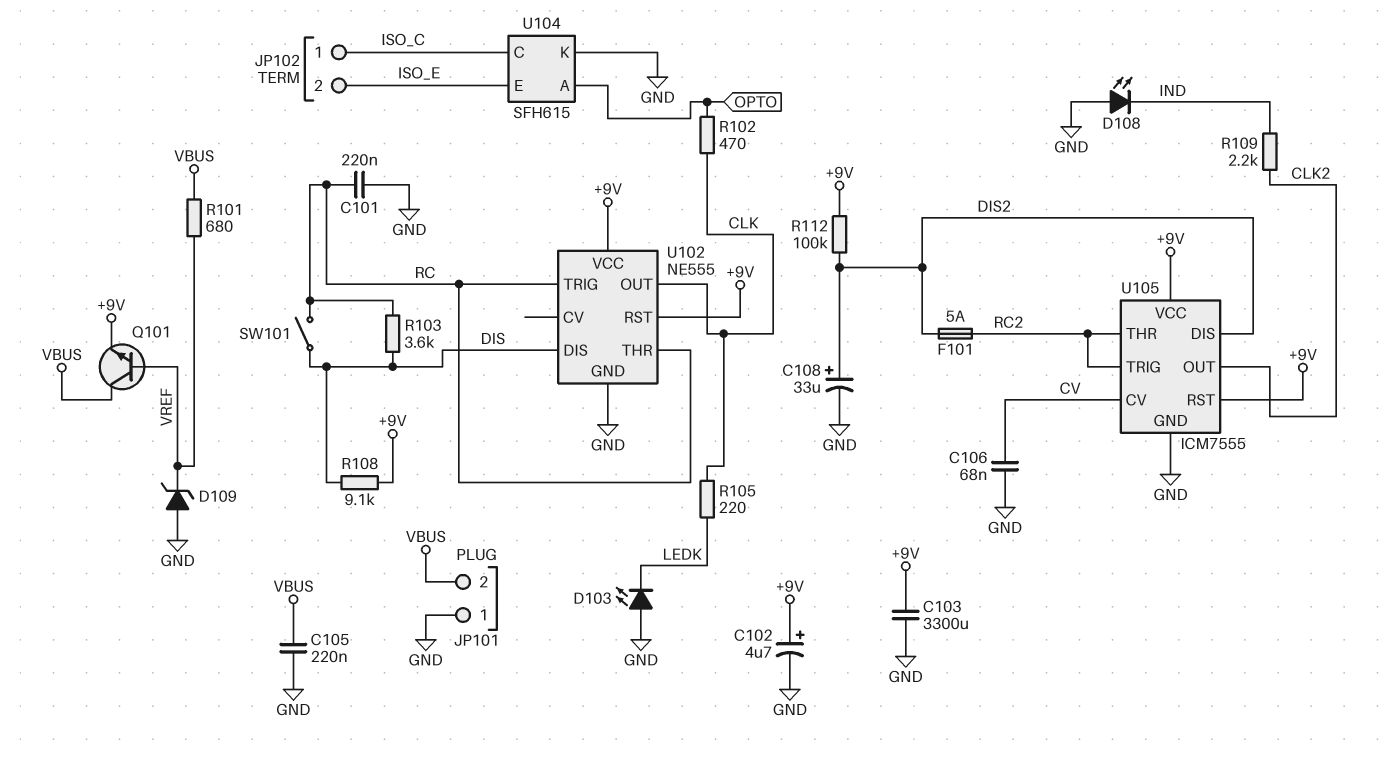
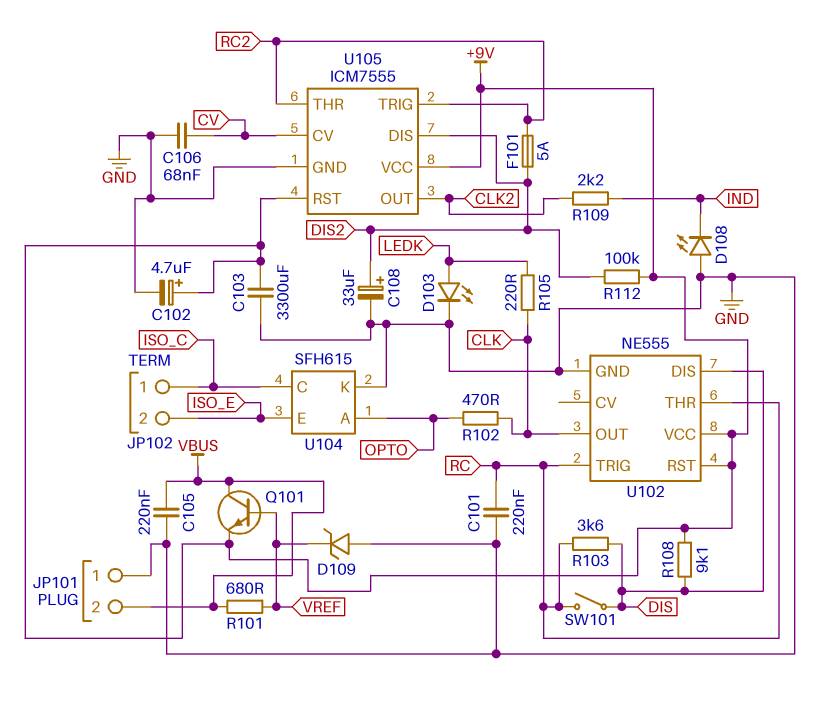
D103: LED (A GND, K LEDK) -> LED (A LEDK, K GND)

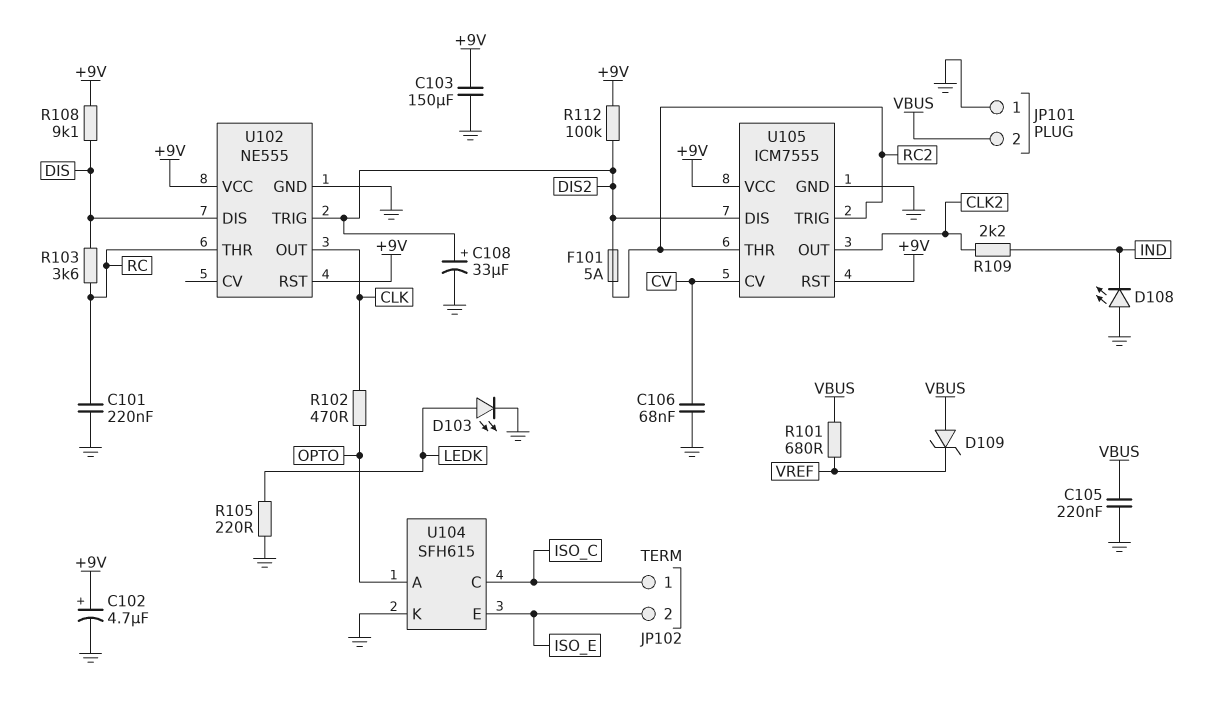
C103: 3300uF (+9V, GND) -> 150uF (+9V, GND)
D109: zener (A GND, K VREF) -> zener (A VBUS, K VREF)
Q101: NPN (B VREF, C VBUS, E +9V) -> none
R105: 220 (CLK, LEDK) -> 220 (GND, LEDK)
SW101: switch (DIS, RC) -> none
U102 pin TRIG: RC -> DIS2

